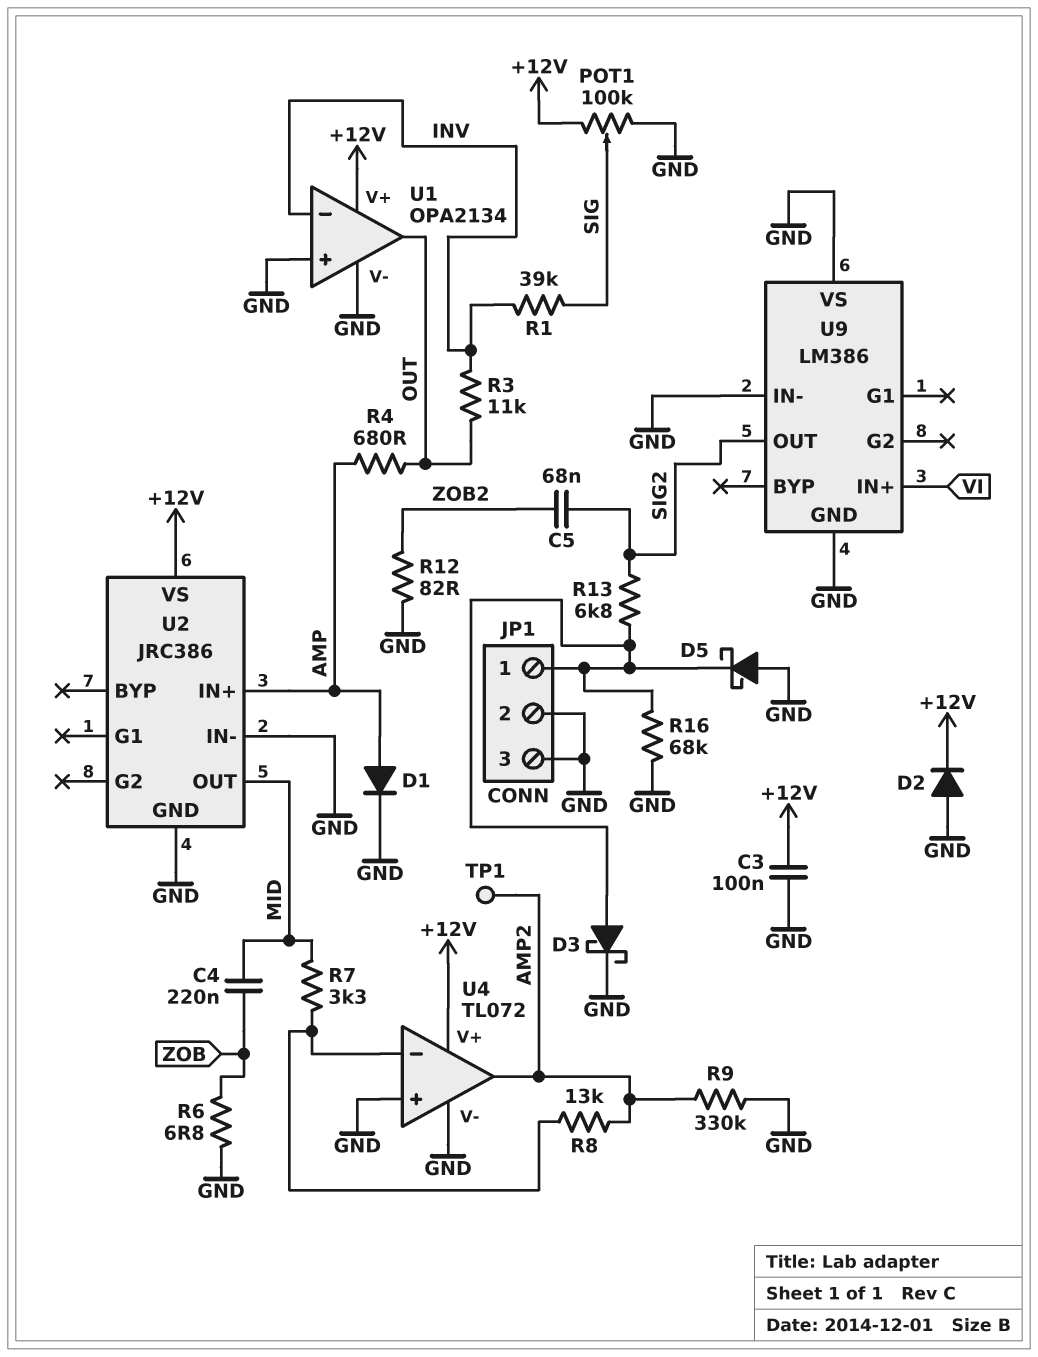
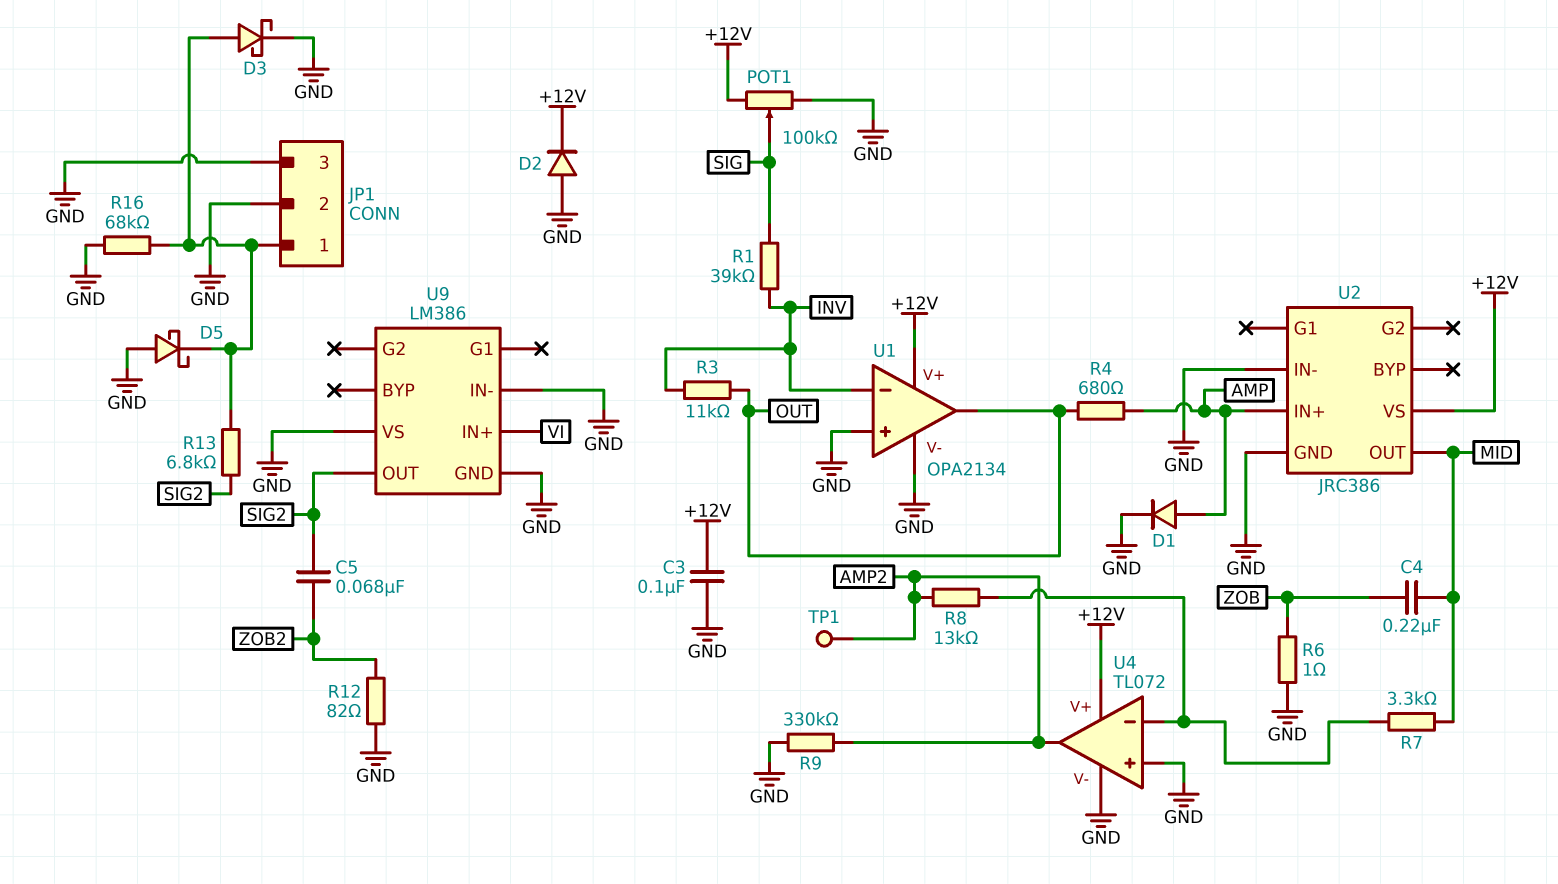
R6: 6.8 (GND, ZOB) -> 1 (GND, ZOB)

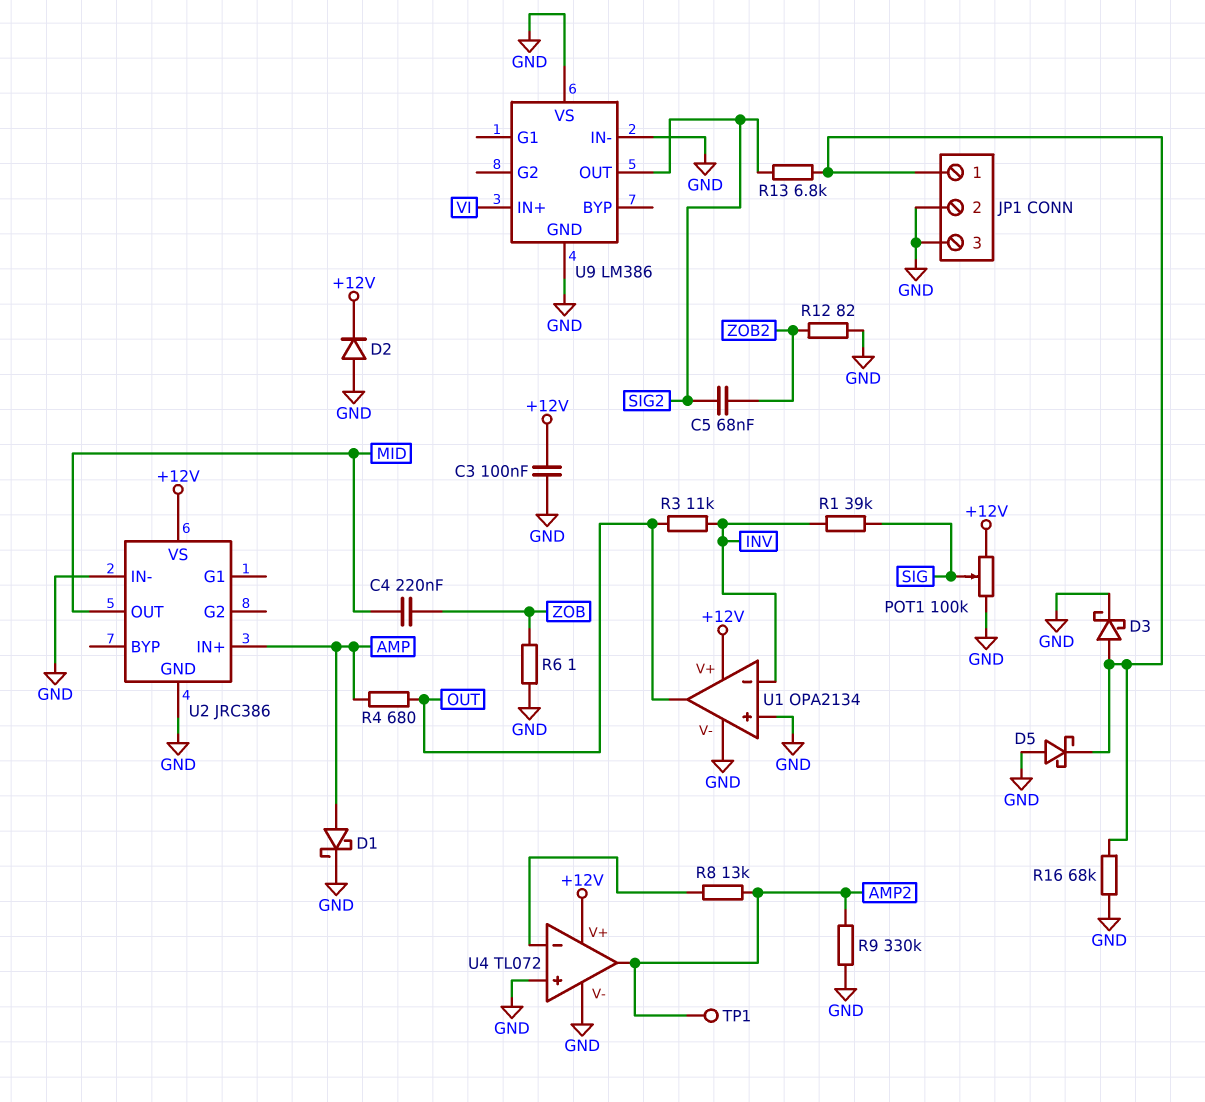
D1: diode (A AMP, K GND) -> schottky (A AMP, K GND)
R7: 3.3k (MID, U4/in-) -> none

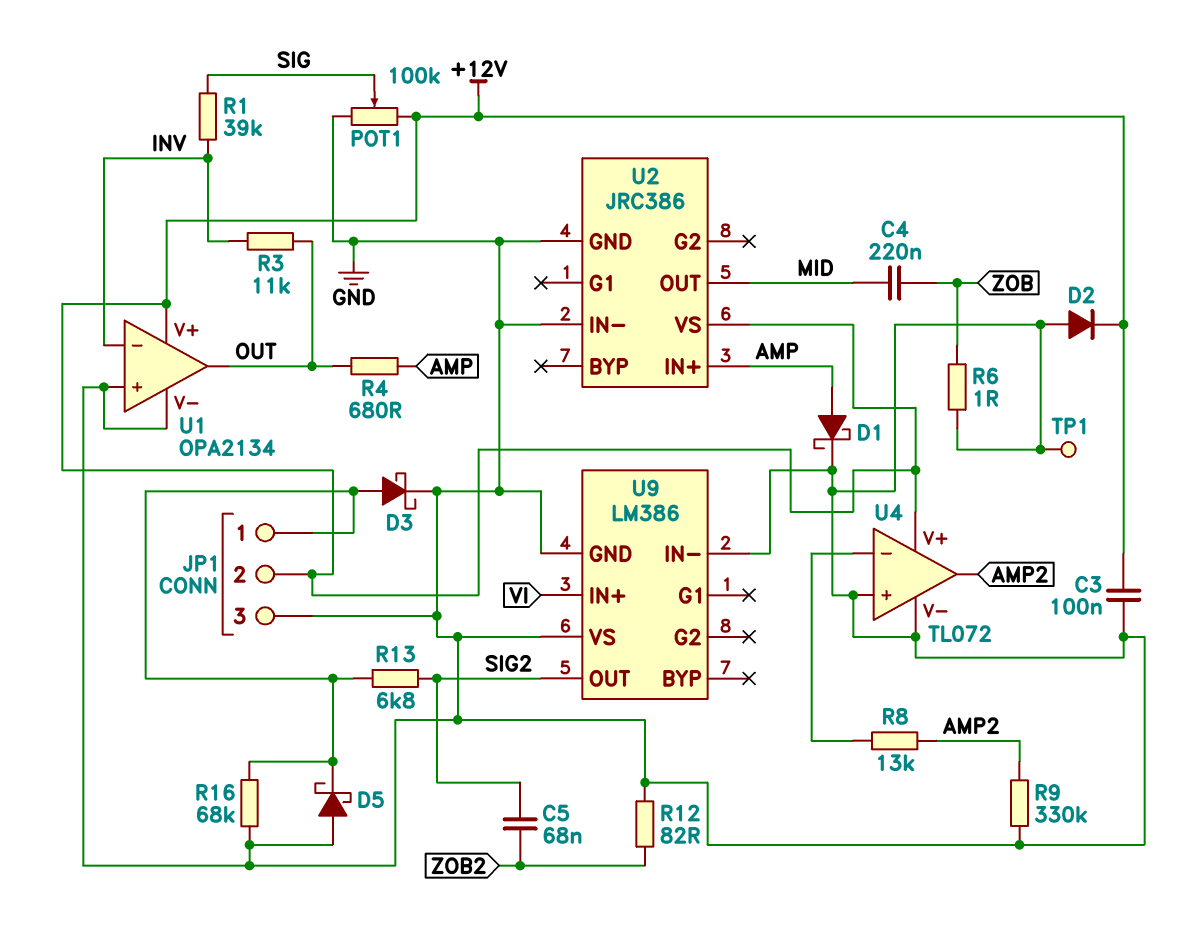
JP1 pin 2: GND -> +12V
TP1: test point (AMP2) -> test point (GND)

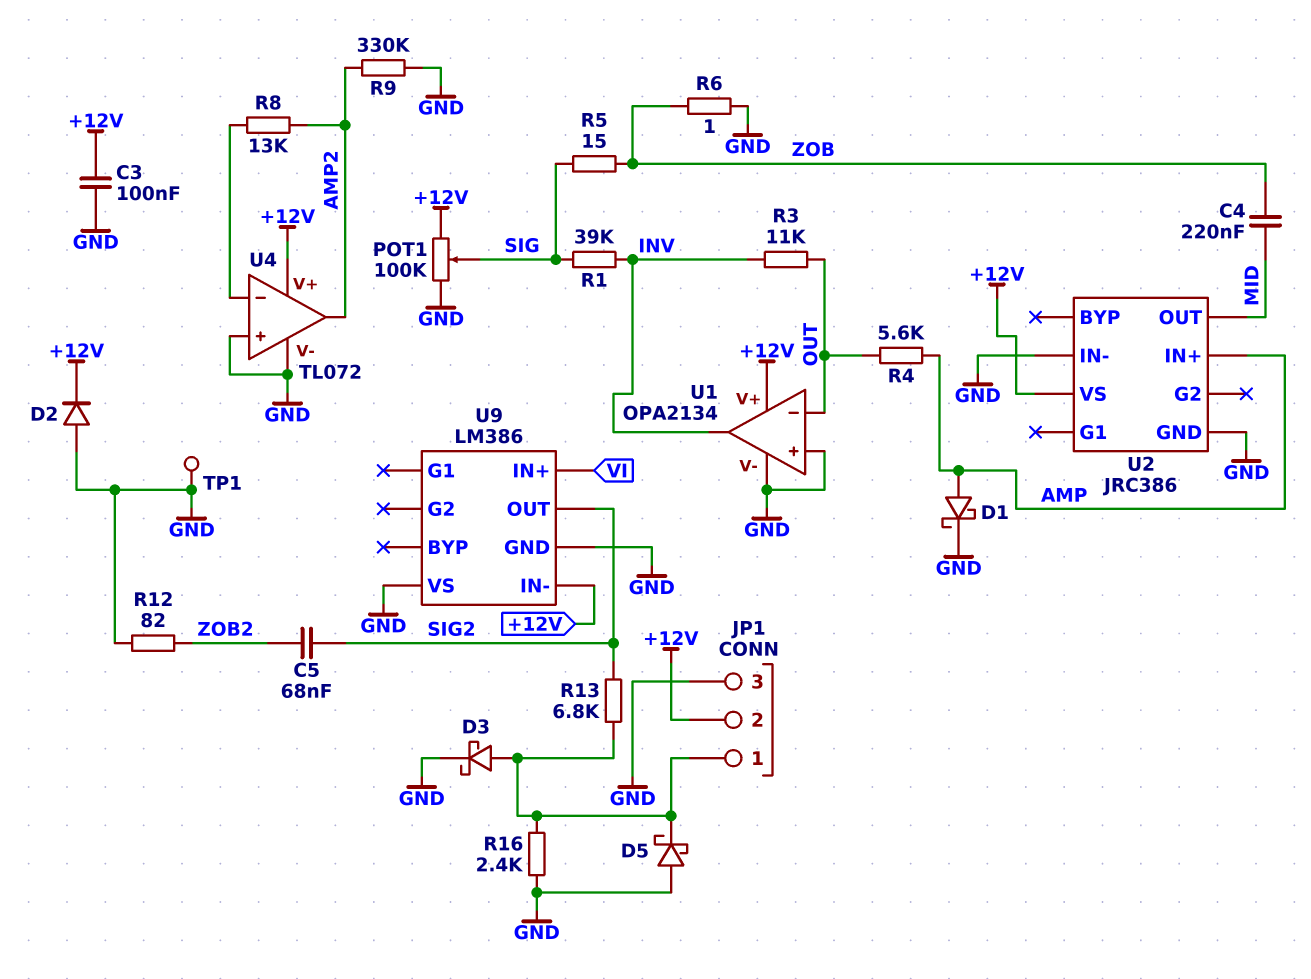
R4: 680 (AMP, OUT) -> 5.6k (AMP, OUT)
R5: none -> 15 (SIG, ZOB)
R16: 68k (GND, JP1/1) -> 2.4k (GND, JP1/1)
U1 pin in-: INV -> OUT
U1 pin out: OUT -> INV
U9 pin IN-: GND -> +12V

